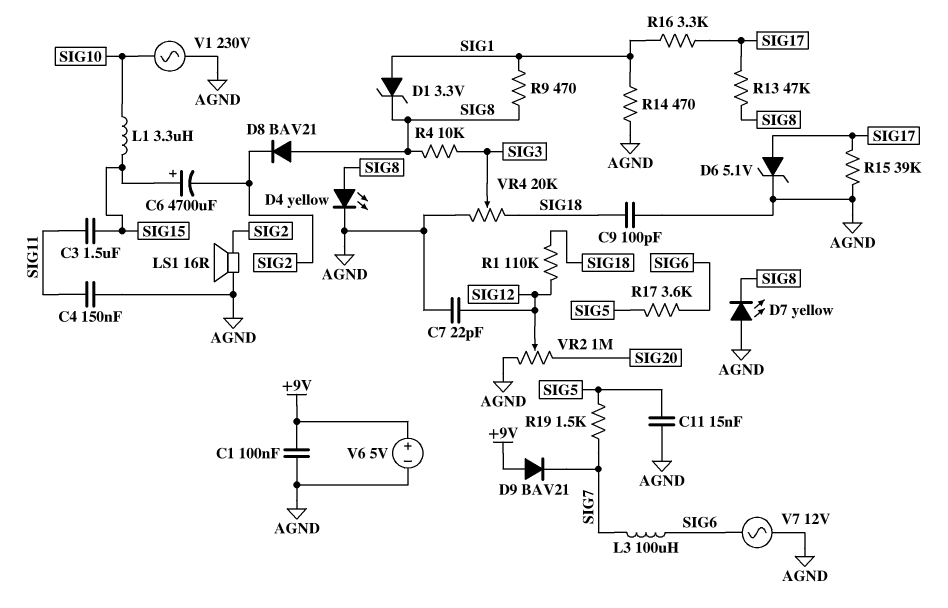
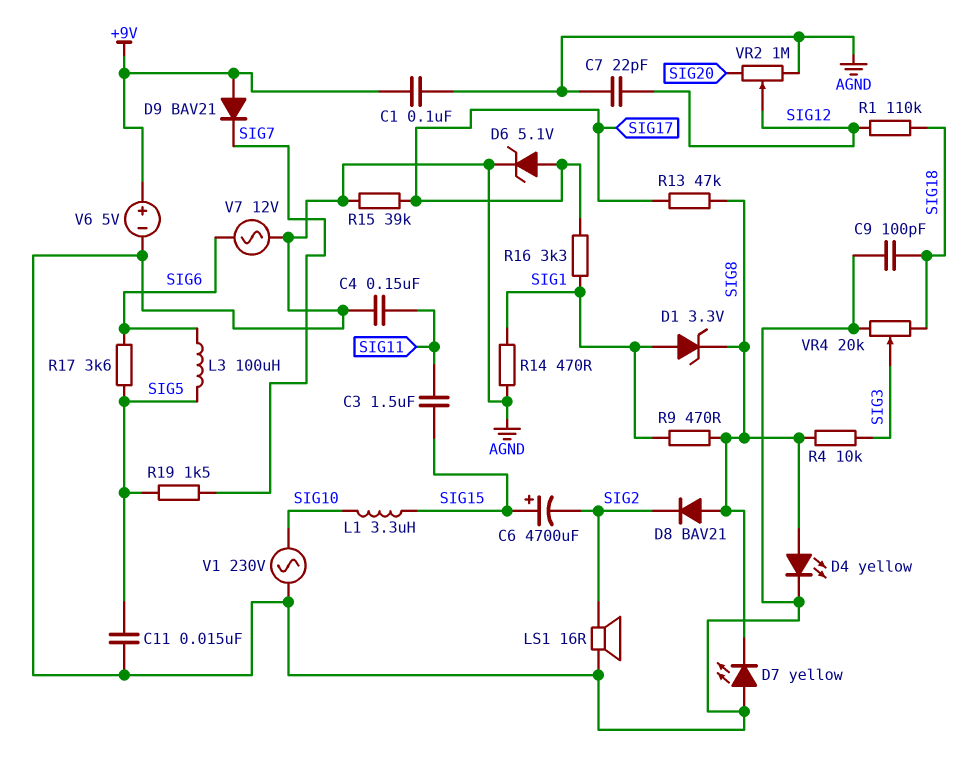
L3: 100uH (SIG6, SIG7) -> 100uH (SIG5, SIG6)

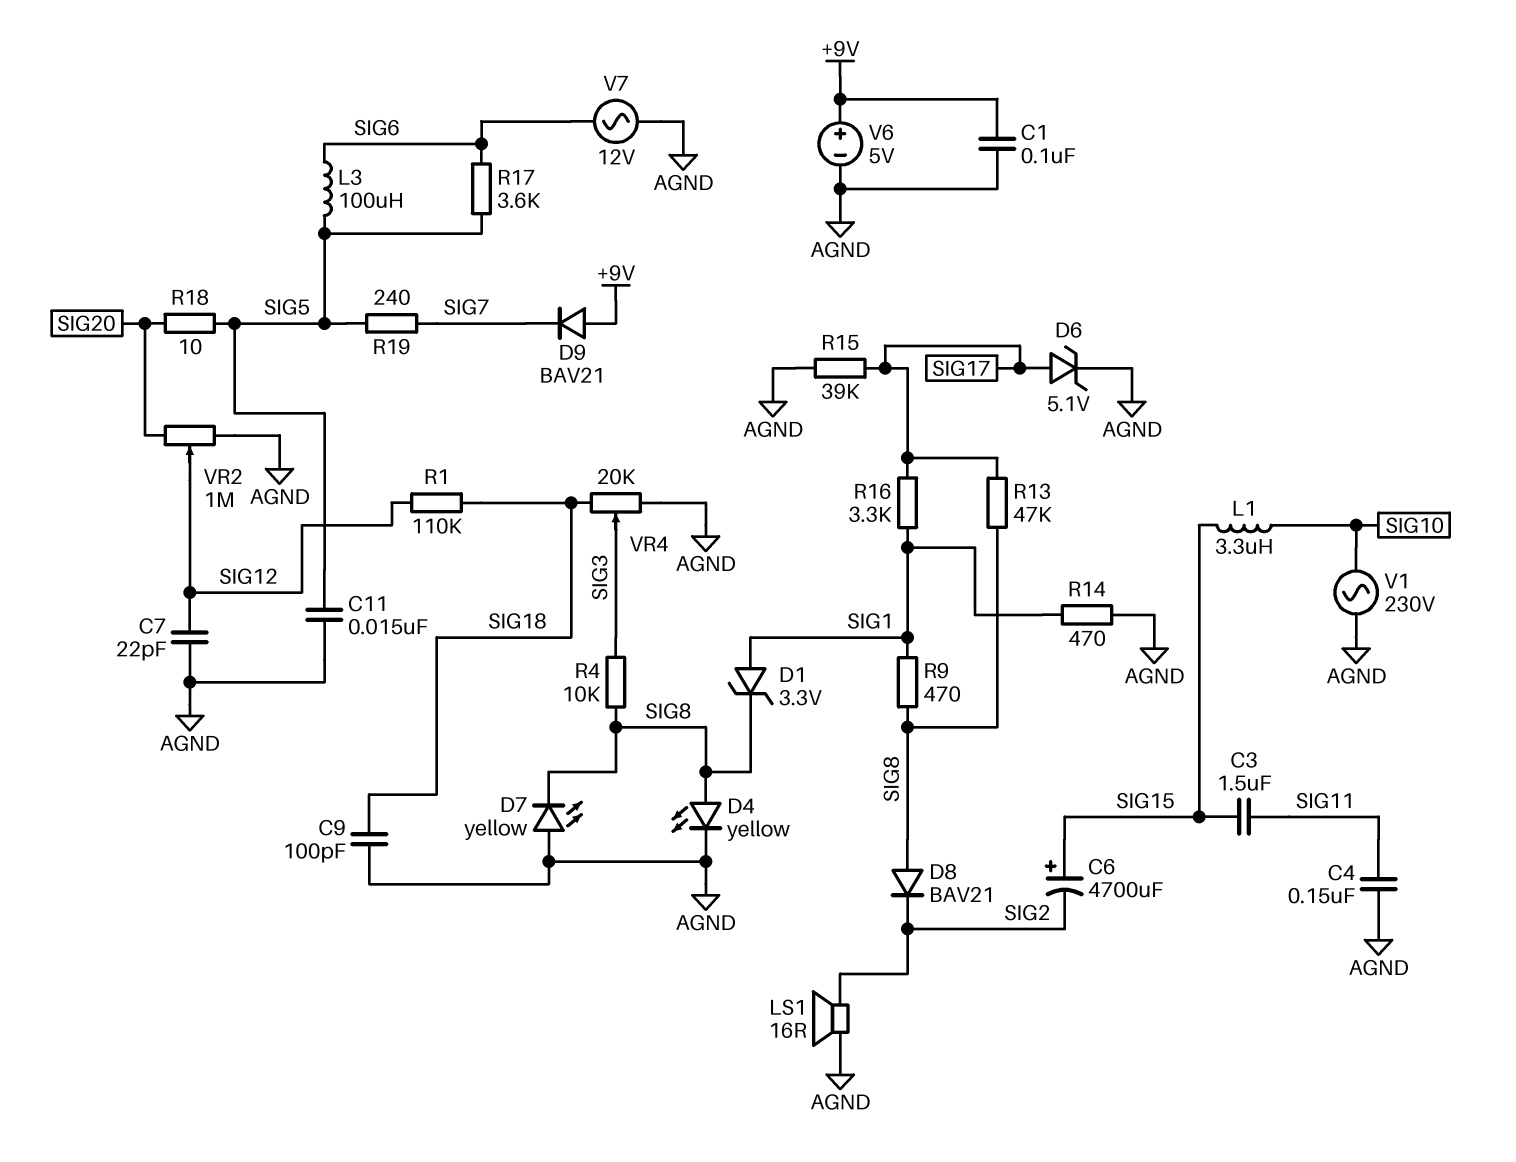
R18: none -> 10 (SIG5, SIG20)
R19: 1.5k (SIG5, SIG7) -> 240 (SIG5, SIG7)

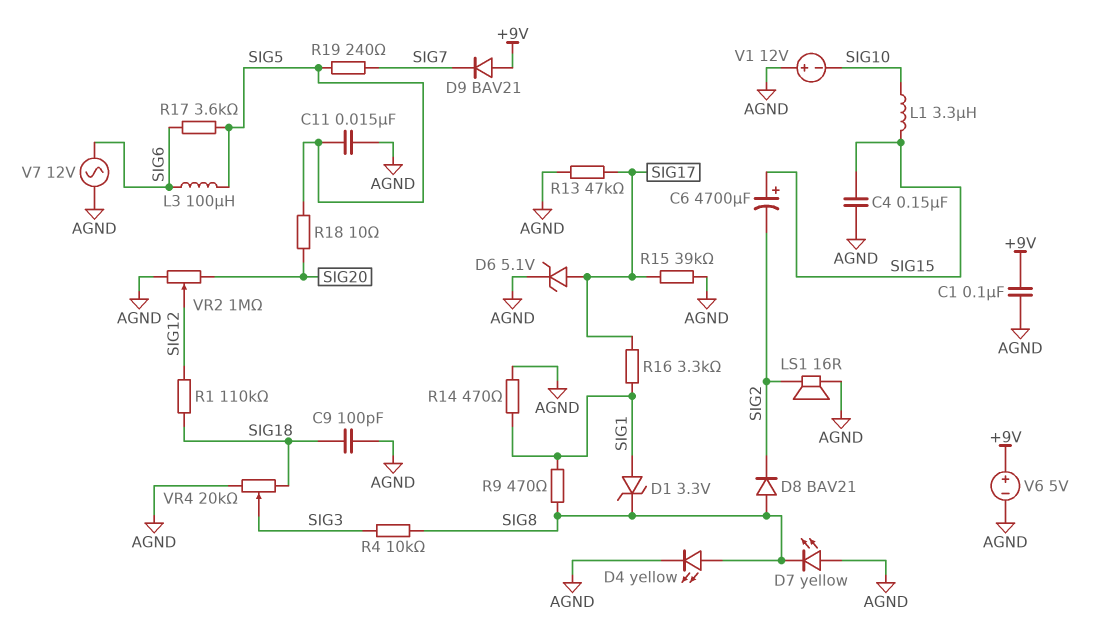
C3: 1.5uF (SIG11, SIG15) -> none
C4: 150nF (AGND, SIG11) -> 150nF (AGND, SIG15)
C7: 22pF (AGND, SIG12) -> none
R13: 47k (SIG8, SIG17) -> 47k (AGND, SIG17)
V1: AC 230V (AGND, SIG10) -> 12V (plus AGND, minus SIG10)

